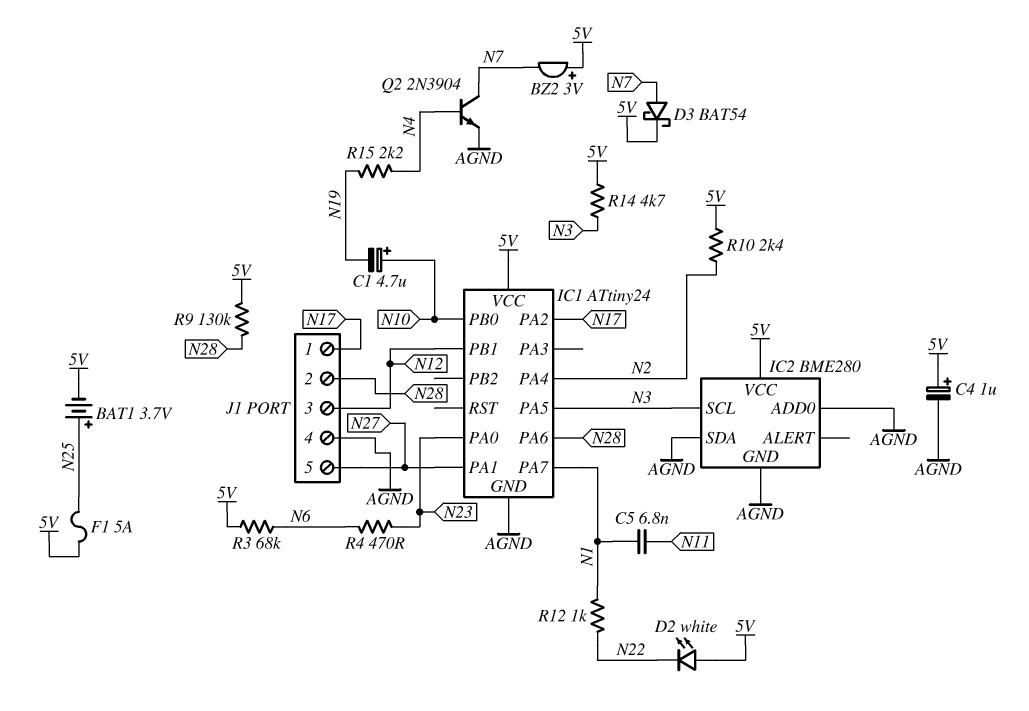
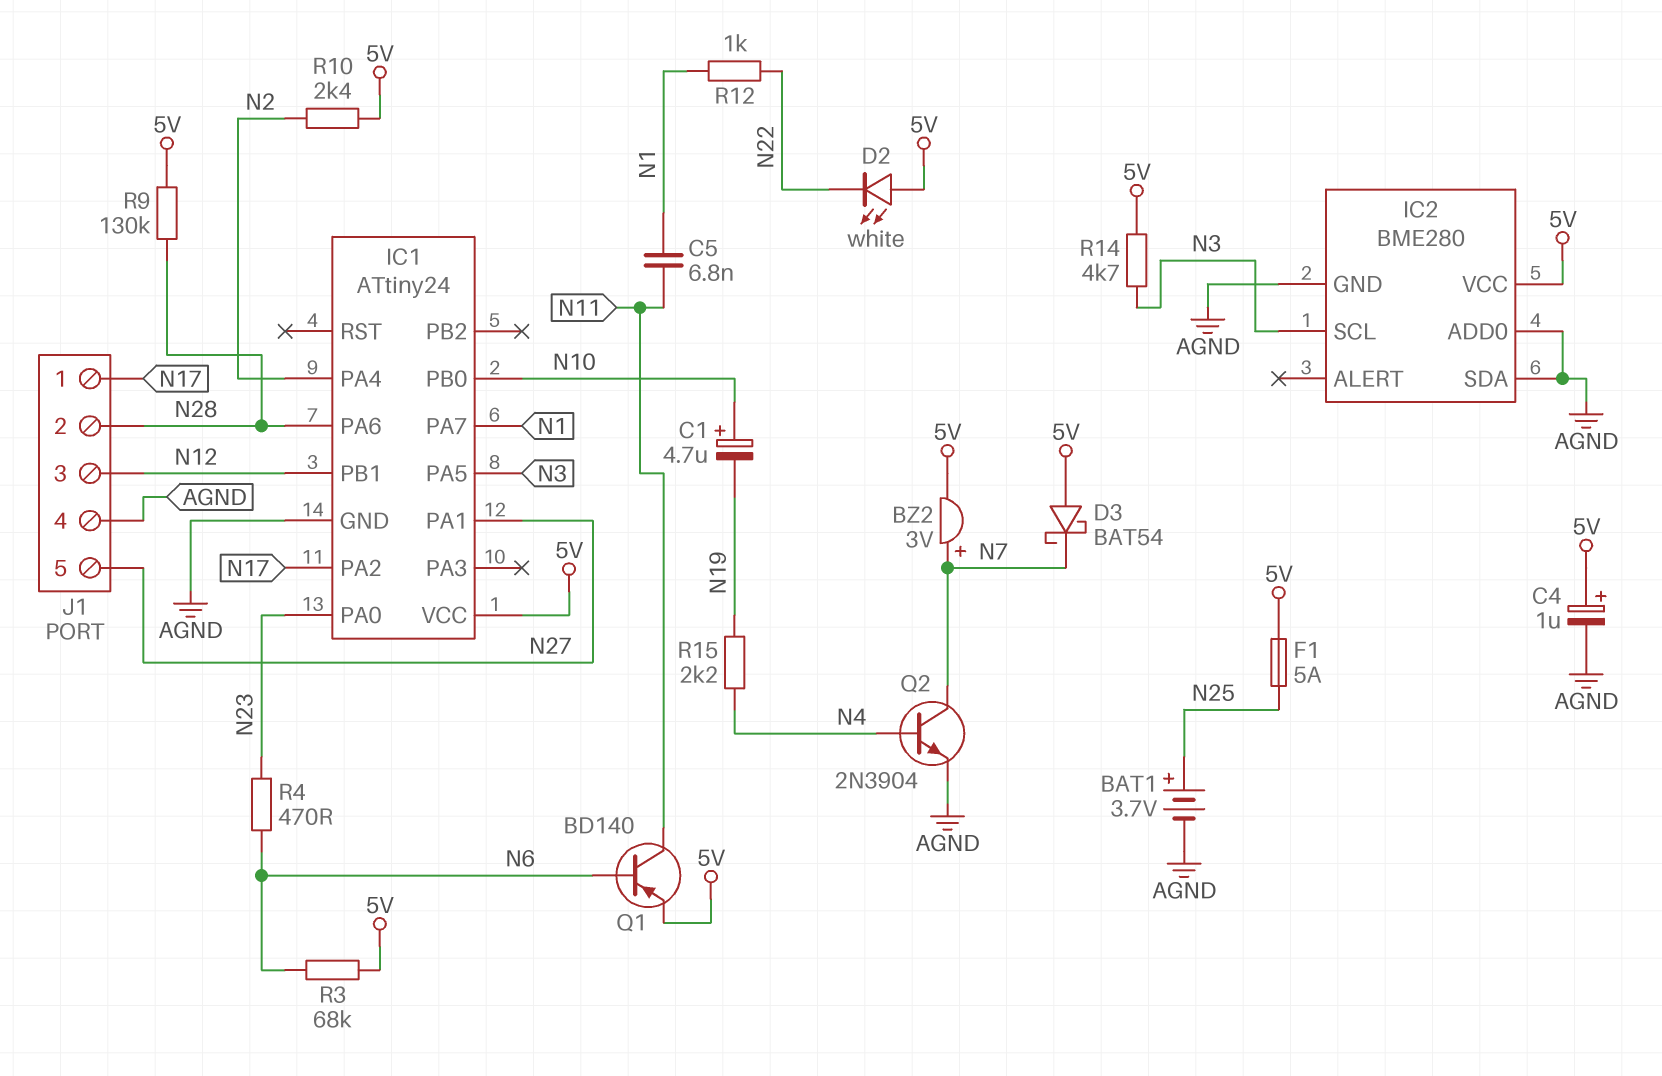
BAT1: 3.7V (plus N25, minus 5V) -> 3.7V (plus N25, minus AGND)
BZ2: buzzer 3V (plus 5V, minus N7) -> buzzer 3V (plus N7, minus 5V)
D3: schottky BAT54 (A N7, K 5V) -> schottky BAT54 (A 5V, K N7)
Q1: none -> PNP BD140 (B N6, C N11, E 5V)

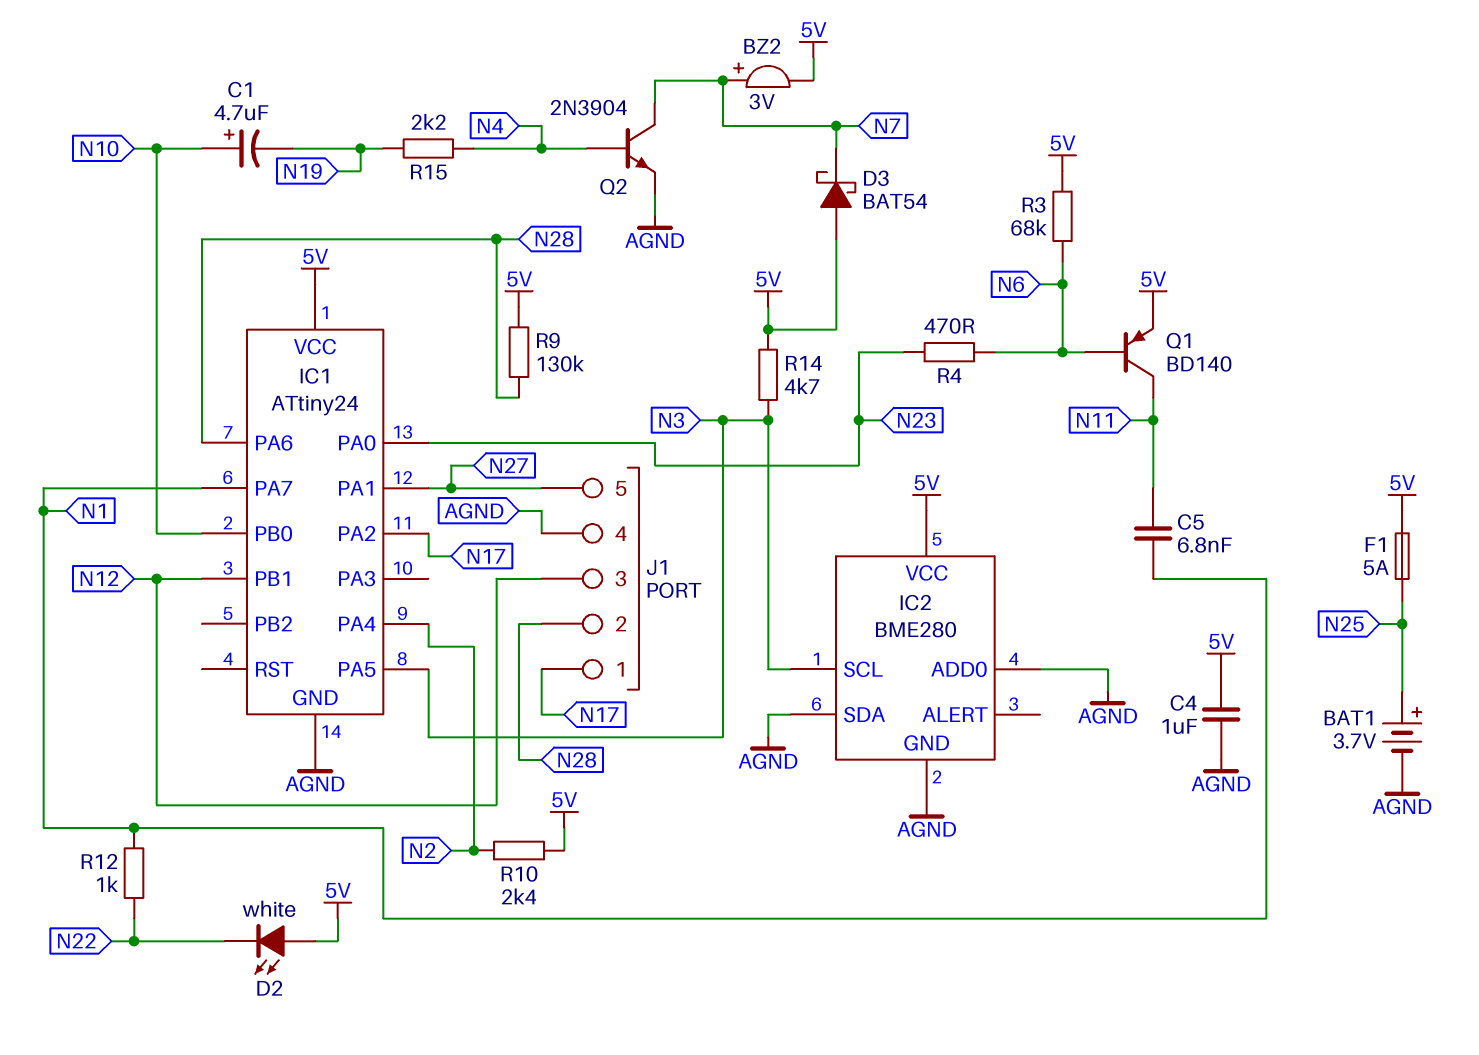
C4: 1uF (plus 5V, minus AGND) -> 1uF (5V, AGND)

